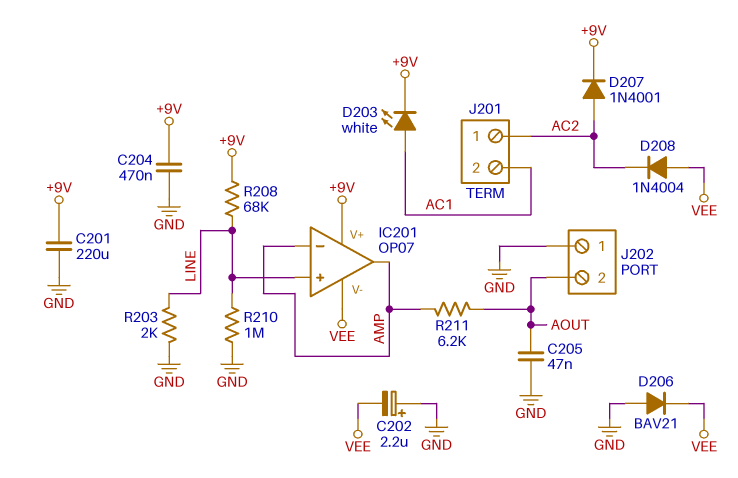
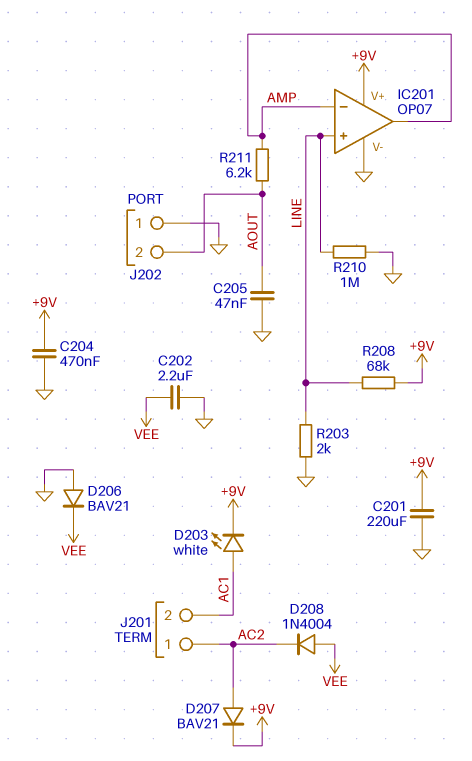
C202: 2.2uF (plus GND, minus VEE) -> 2.2uF (GND, VEE)
D207: diode 1N4001 (A AC2, K +9V) -> diode BAV21 (A AC2, K +9V)
IC201 pin V-: VEE -> GND

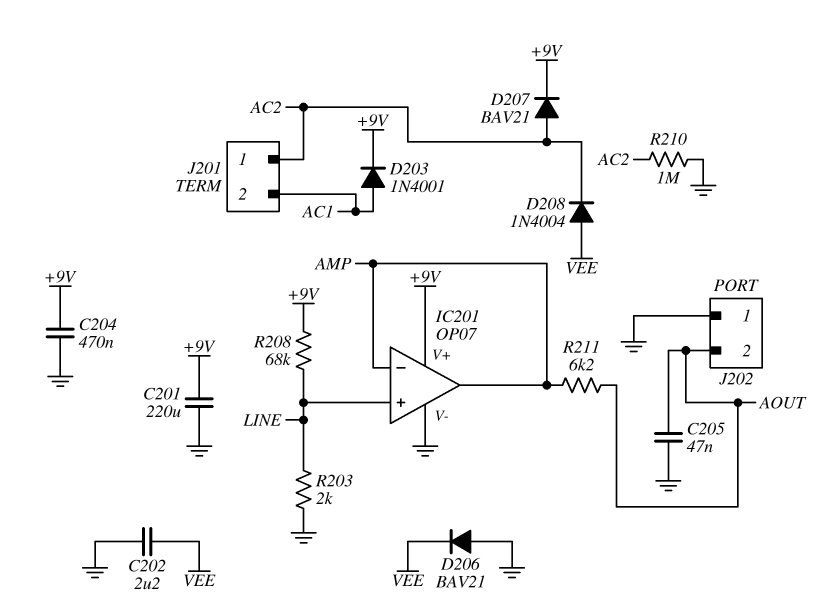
D203: LED white (A AC1, K +9V) -> diode 1N4001 (A AC1, K +9V)
R210: 1M (GND, LINE) -> 1M (AC2, GND)

